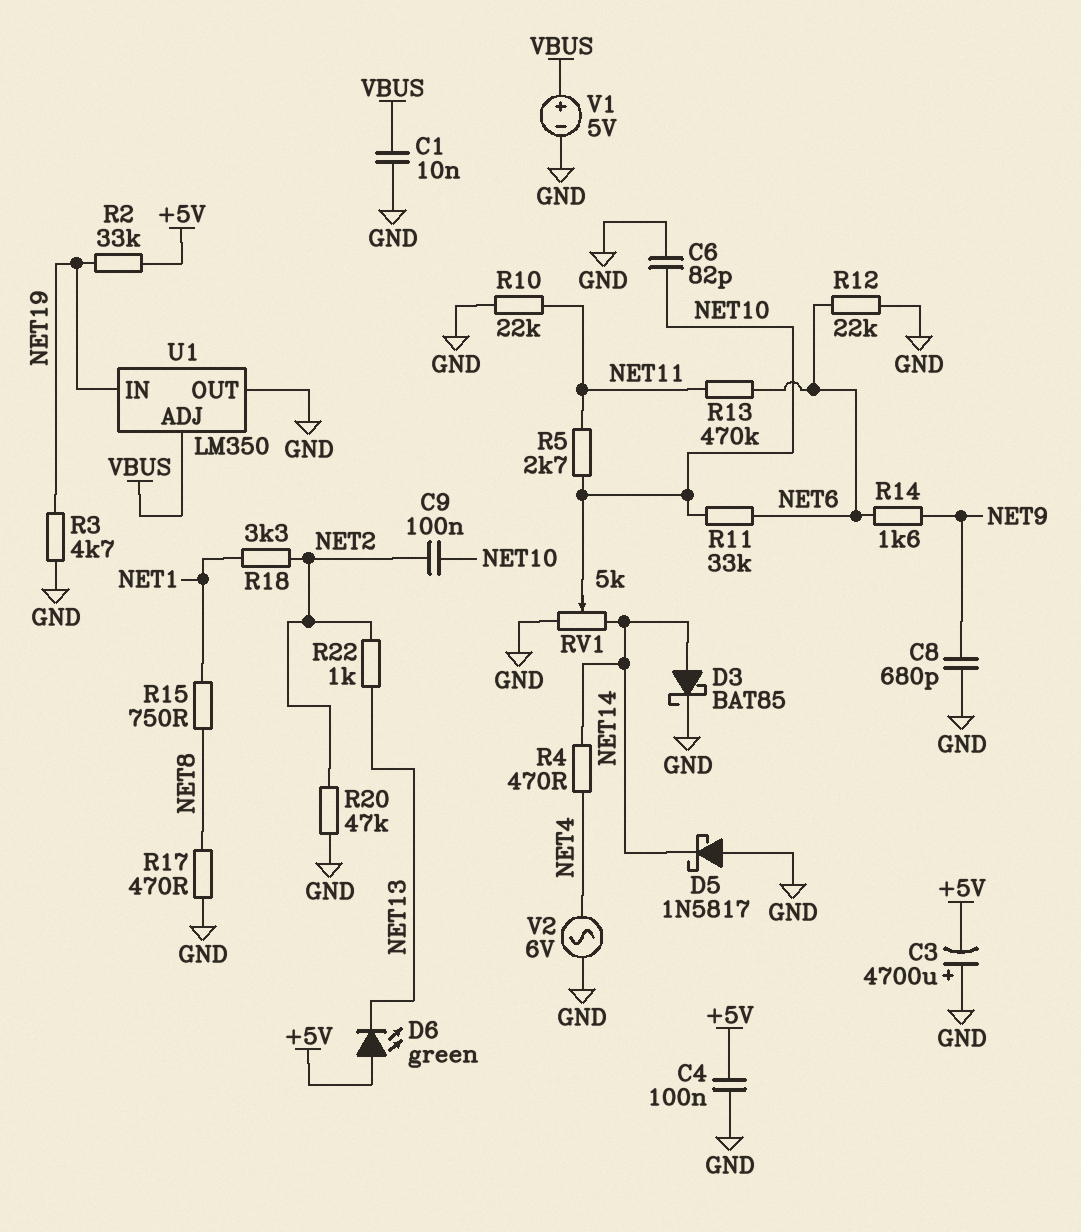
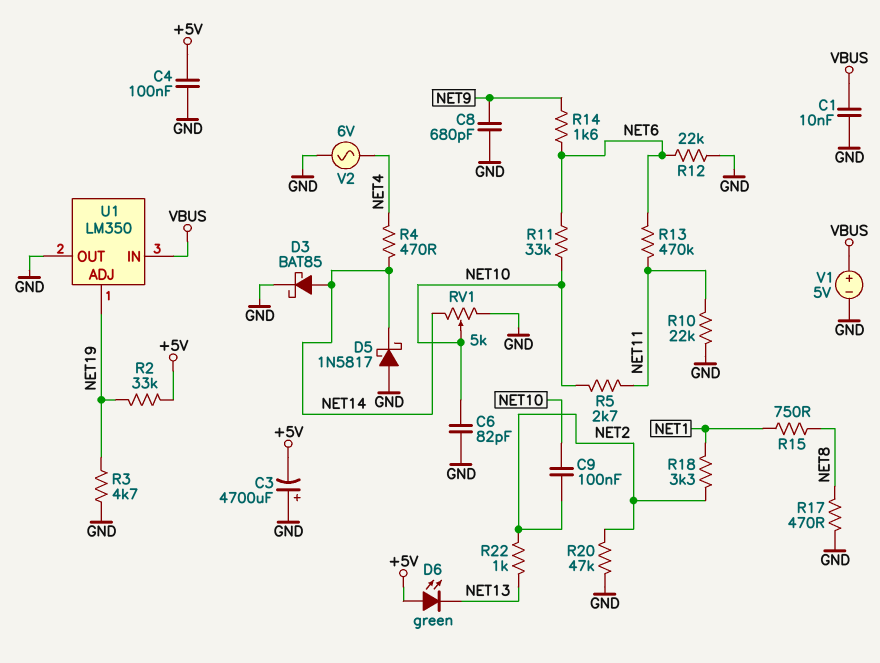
U1 pin ADJ: VBUS -> NET19
U1 pin IN: NET19 -> VBUS

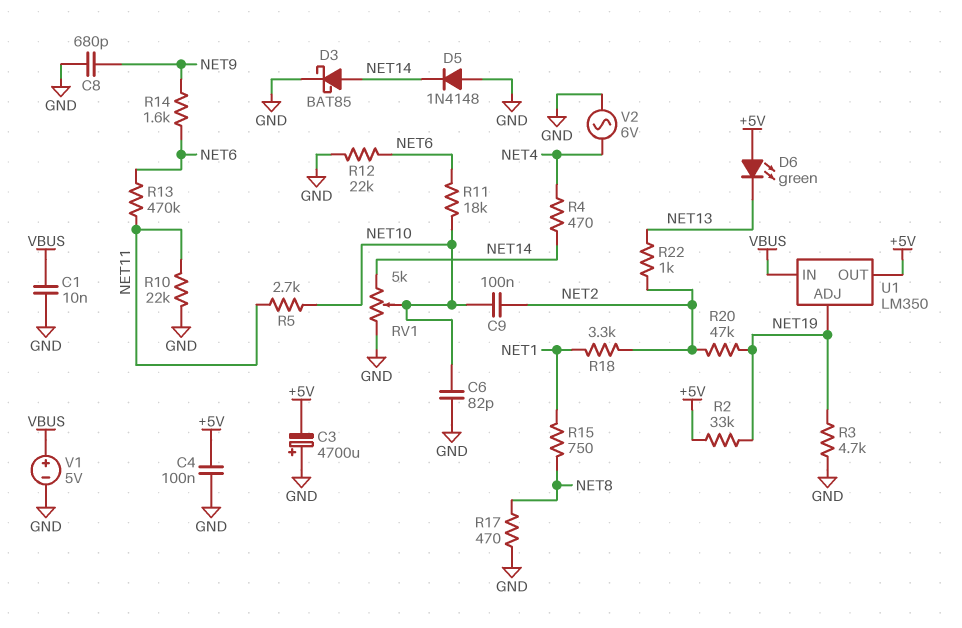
D5: schottky 1N5817 (A GND, K NET14) -> diode 1N4148 (A GND, K NET14)
R11: 33k (NET6, NET10) -> 18k (NET6, NET10)
R20: 47k (GND, NET2) -> 47k (NET2, NET19)
U1 pin OUT: GND -> +5V

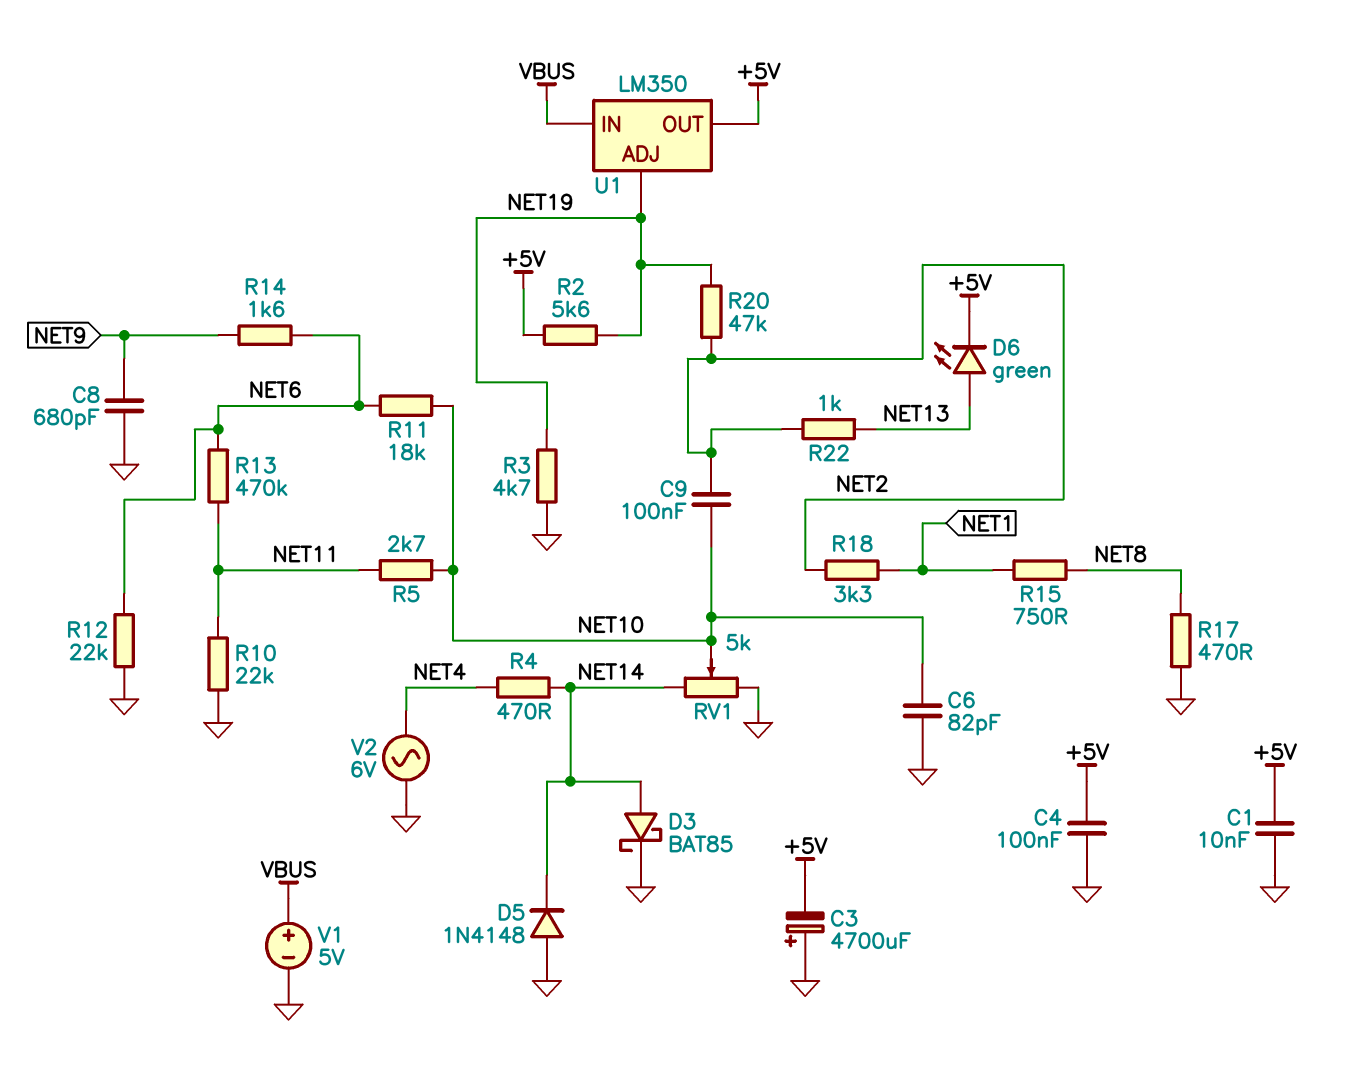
C1: 10nF (GND, VBUS) -> 10nF (+5V, GND)
D6: LED green (A +5V, K NET13) -> LED green (A NET13, K +5V)
R2: 33k (+5V, NET19) -> 5.6k (+5V, NET19)

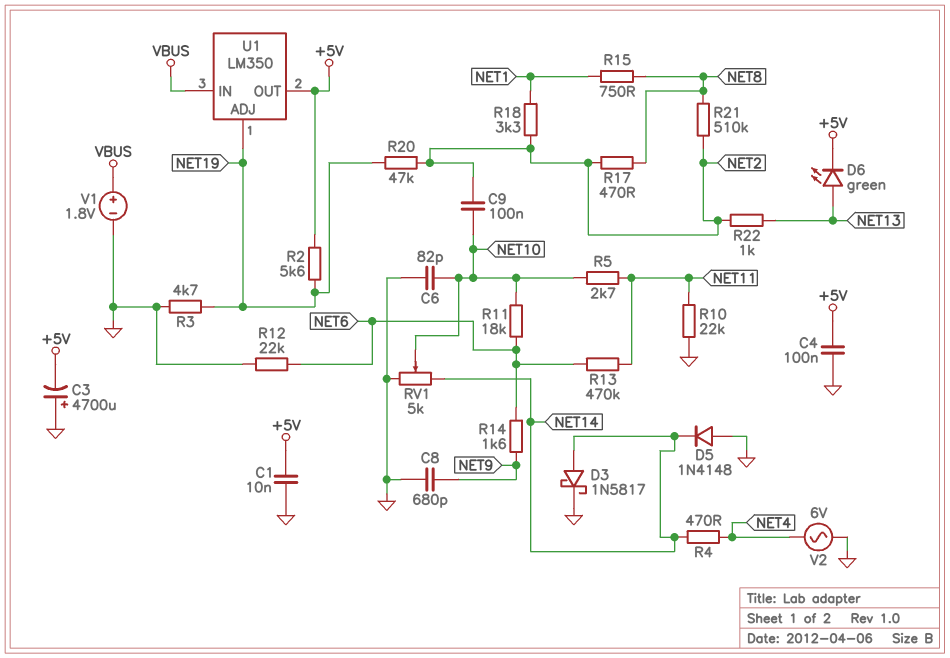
D3: schottky BAT85 (A NET14, K GND) -> schottky 1N5817 (A NET14, K GND)
R17: 470 (GND, NET8) -> 470 (NET2, NET8)
R21: none -> 510k (NET2, NET8)
V1: 5V (plus VBUS, minus GND) -> 1.8V (plus VBUS, minus GND)

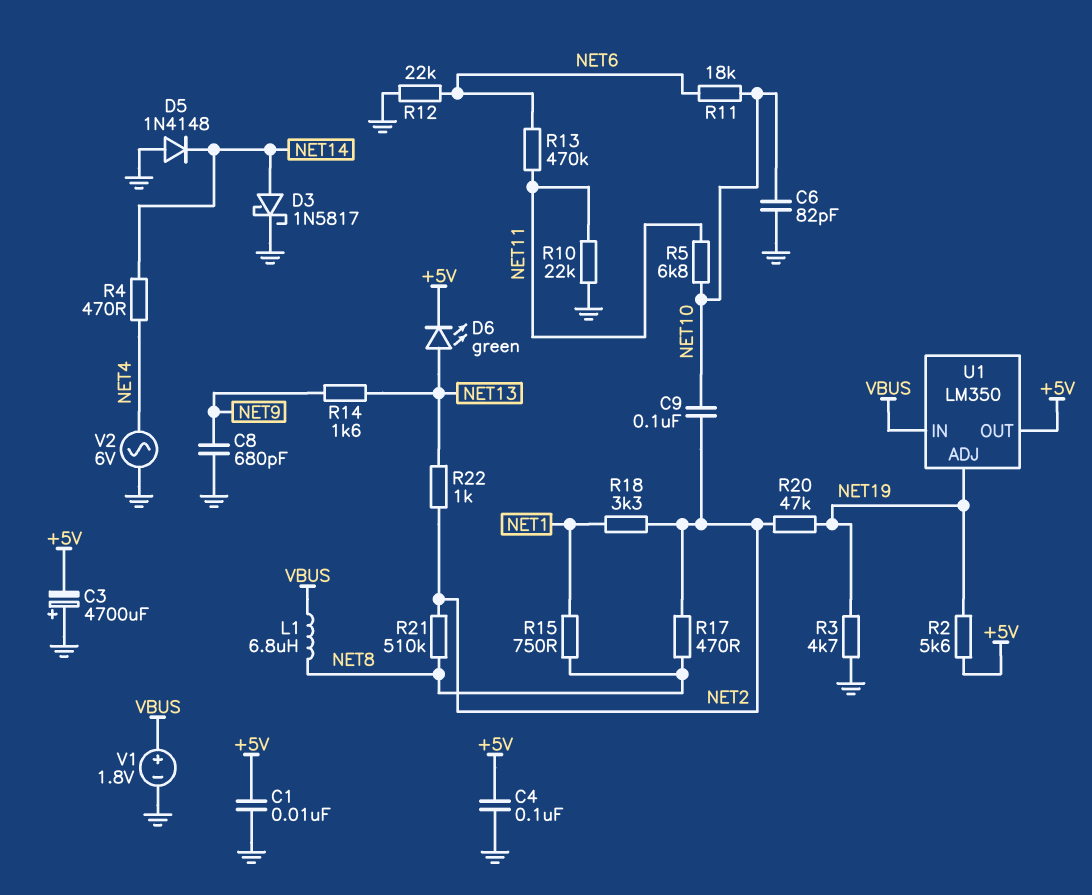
L1: none -> 6.8uH (NET8, VBUS)
R5: 2.7k (NET10, NET11) -> 6.8k (NET10, NET11)
R14: 1.6k (NET6, NET9) -> 1.6k (NET9, NET13)
RV1: 5k (GND, NET14, wiper NET10) -> none

